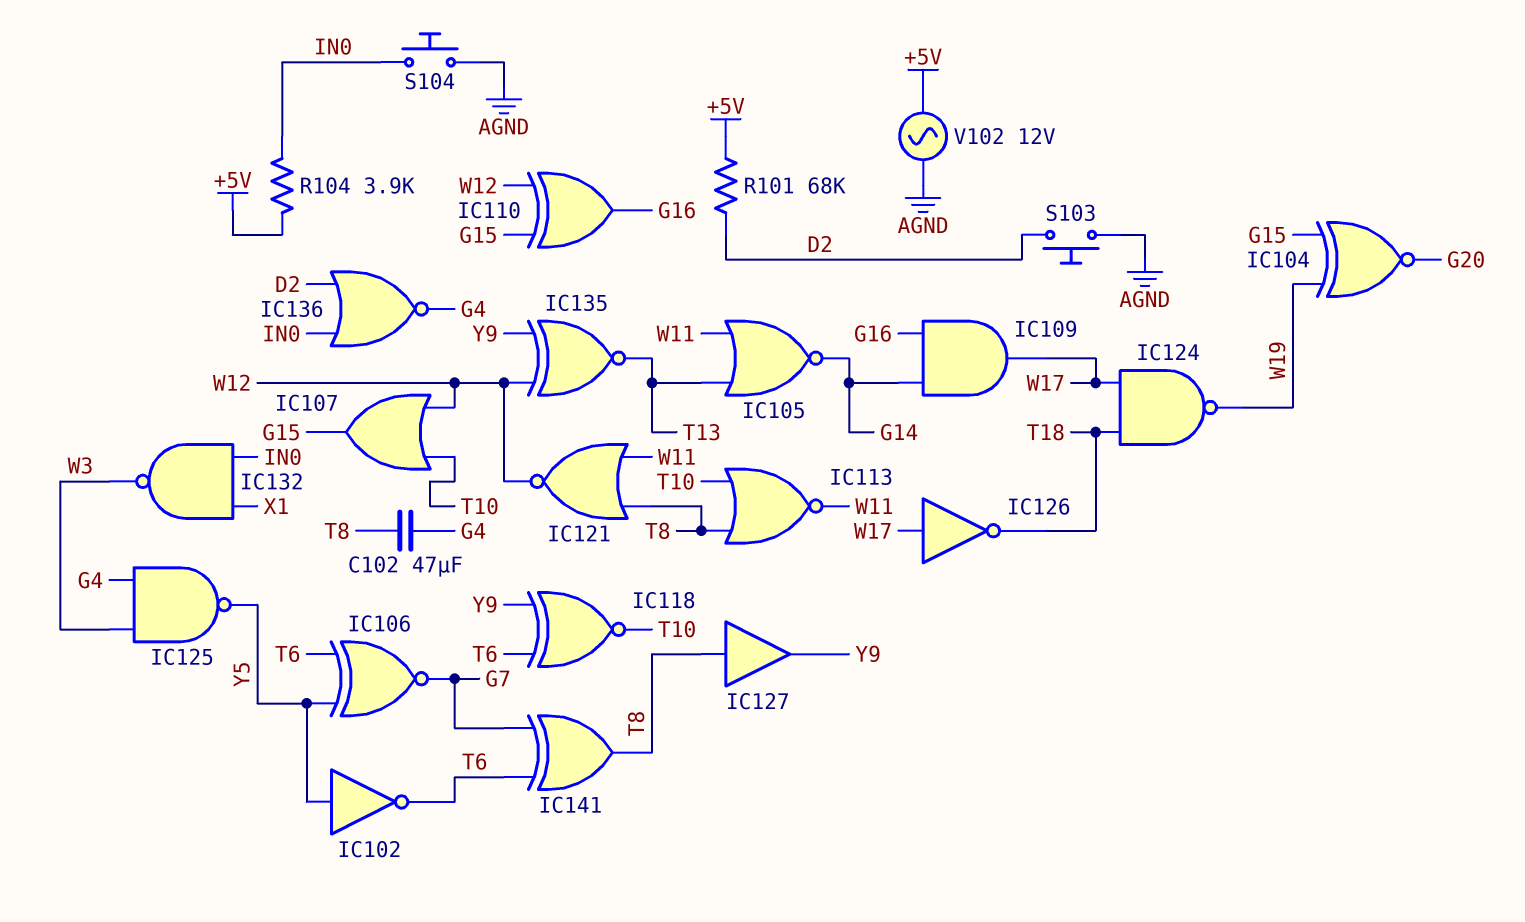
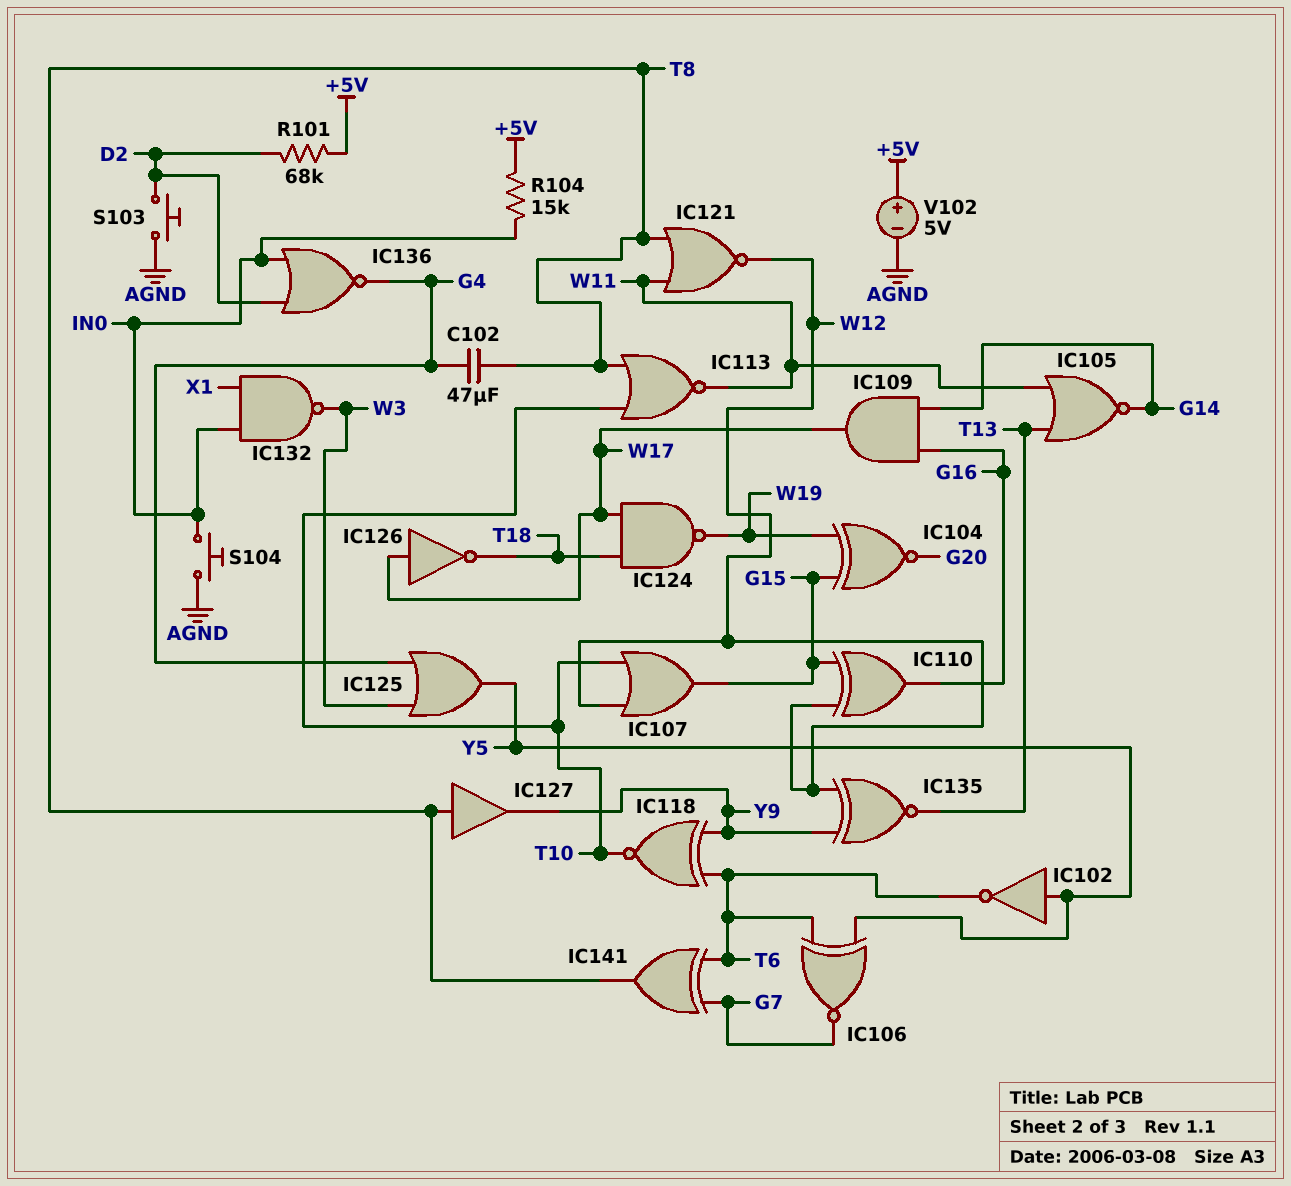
IC125: NAND (in G4, in W3, out Y5) -> OR (in G4, in W3, out Y5)
R104: 3.9k (+5V, IN0) -> 15k (+5V, IN0)
V102: AC 12V (+5V, AGND) -> 5V (plus +5V, minus AGND)

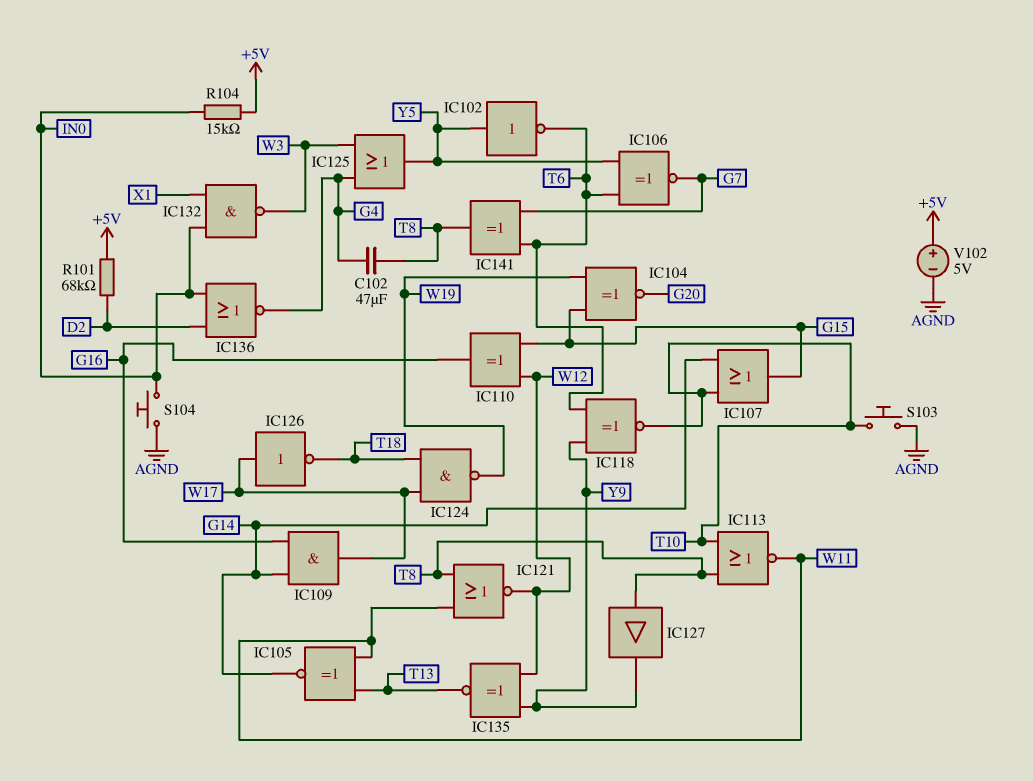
IC105: NOR (in T13, in W11, out G14) -> XNOR (in T13, in W11, out G14)
IC107: OR (in T10, in W12, out G15) -> OR (in G14, in T10, out G15)
S103: button (AGND, D2) -> button (AGND, T10)

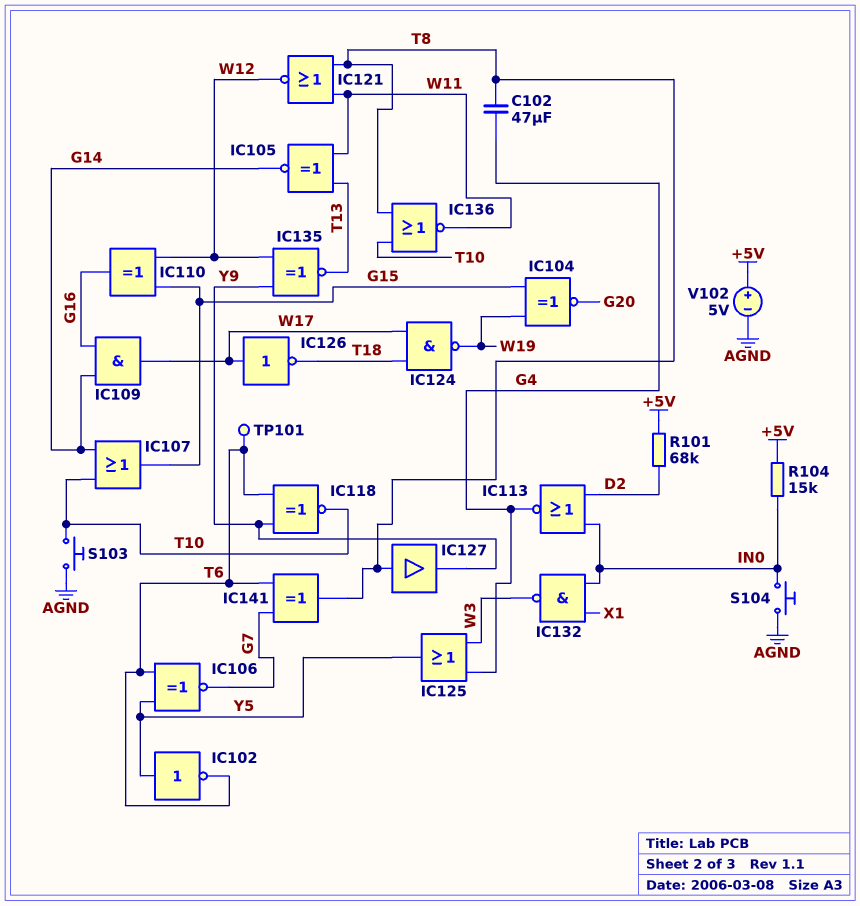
IC113: NOR (in T8, in T10, out W11) -> NOR (in D2, in IN0, out G4)
IC136: NOR (in D2, in IN0, out G4) -> NOR (in T8, in T10, out W11)
TP101: none -> test point (T6)

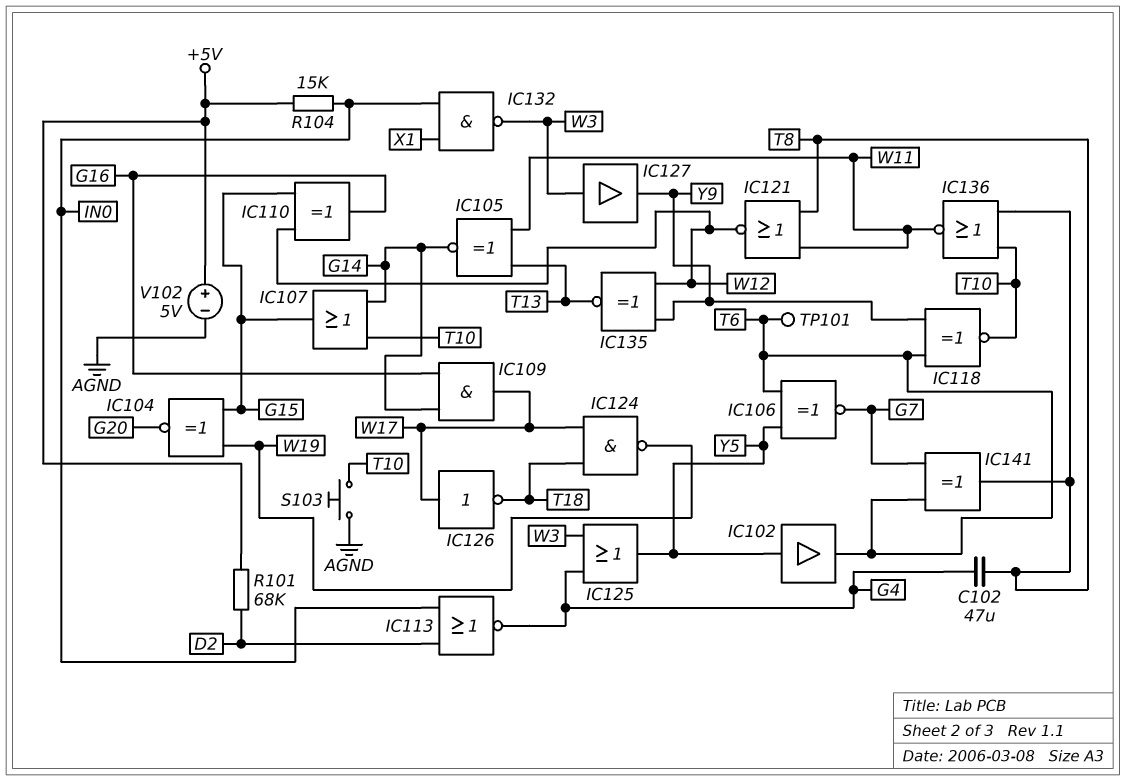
IC102: NOT (in Y5, out T6) -> buffer (in Y5, out T6)
IC127: buffer (in T8, out Y9) -> buffer (in W3, out Y9)
S104: button (AGND, IN0) -> none

